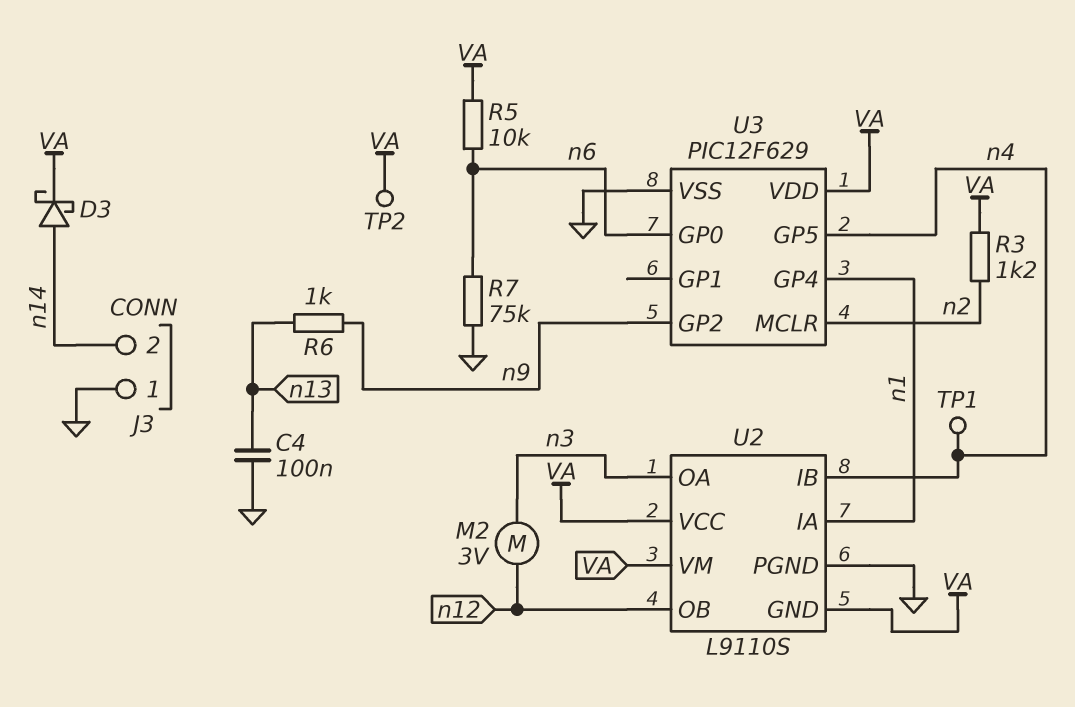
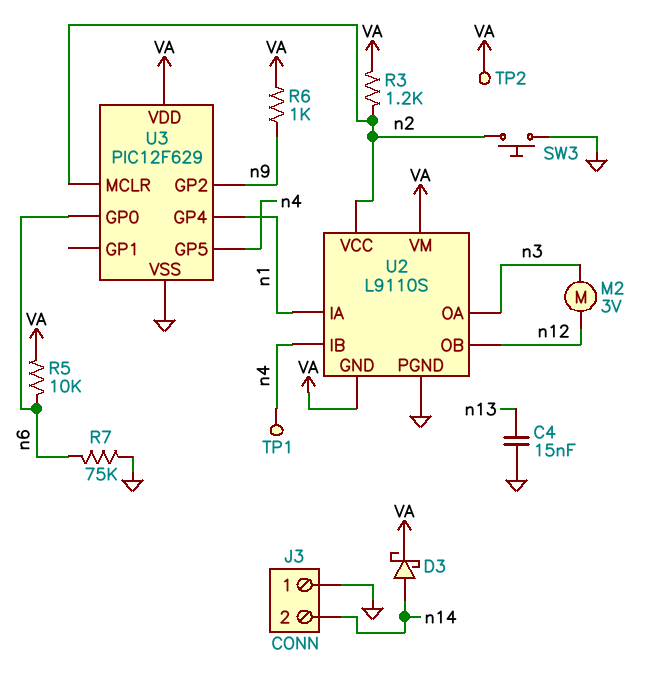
C4: 100nF (GND, n13) -> 15nF (GND, n13)
R6: 1k (n9, n13) -> 1k (VA, n9)
SW3: none -> button (GND, n2)
U2 pin VCC: VA -> n2

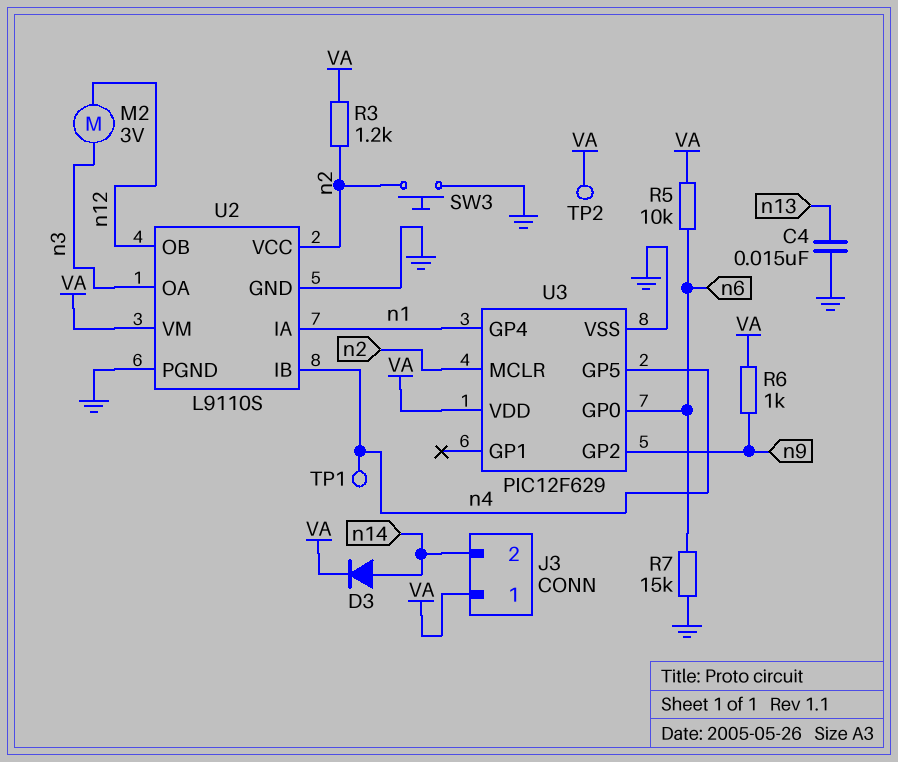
D3: schottky (A n14, K VA) -> diode (A n14, K VA)
J3 pin 1: GND -> VA
R7: 75k (GND, n6) -> 15k (GND, n6)
U2 pin GND: VA -> GND

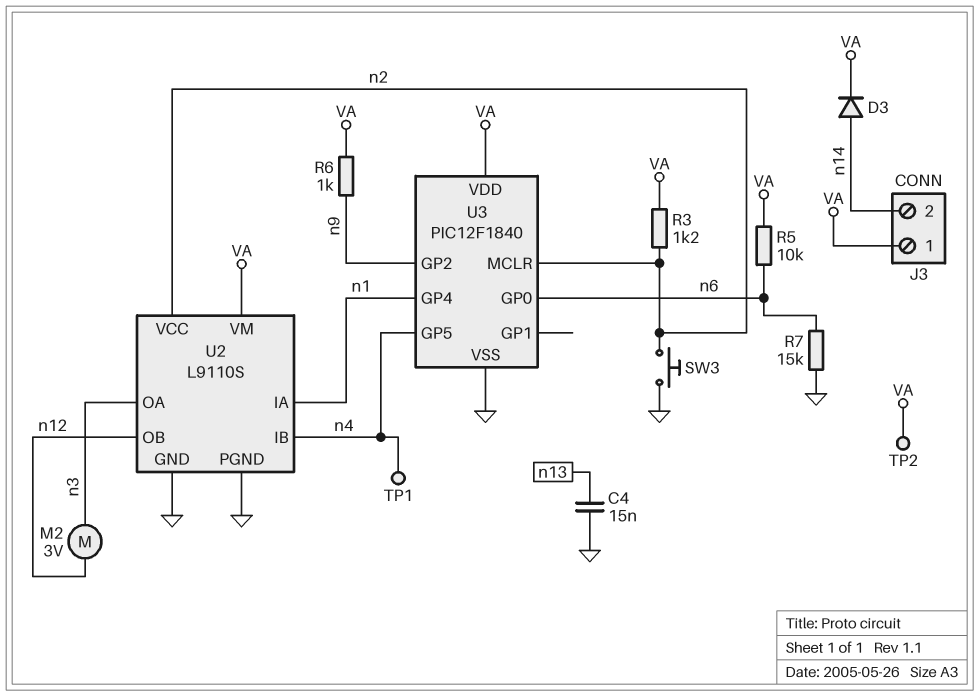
U3: PIC12F629 -> PIC12F1840

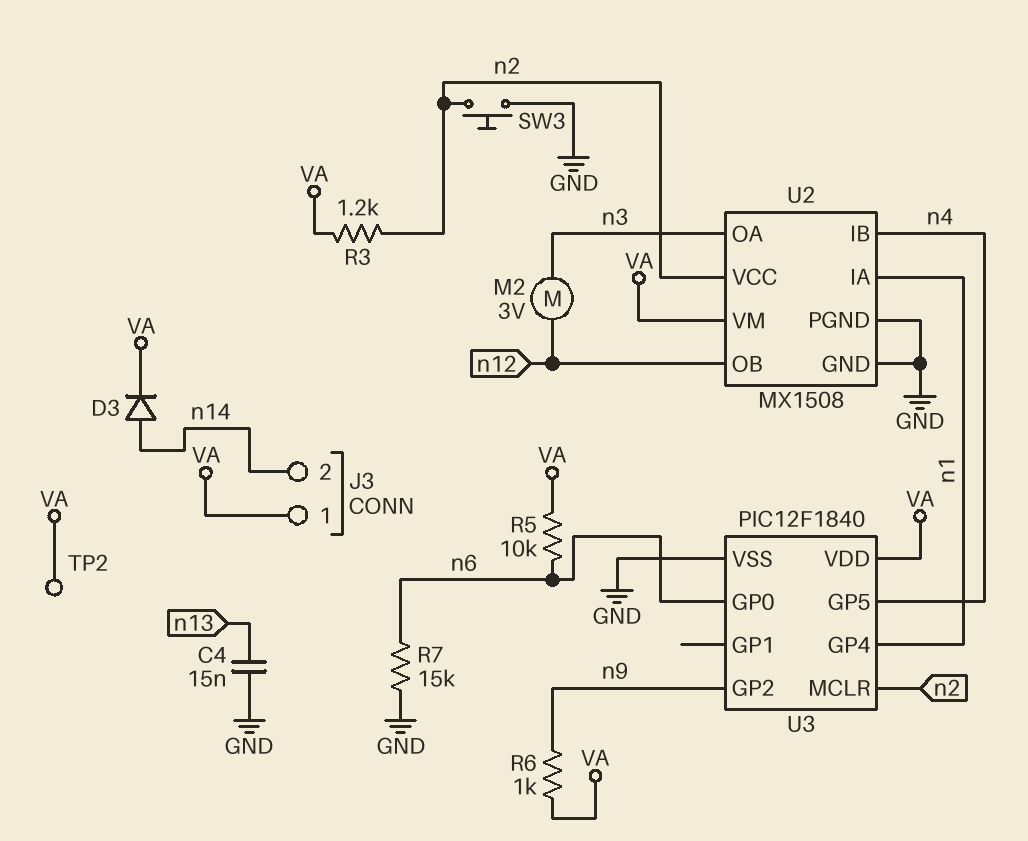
TP1: test point (n4) -> none
U2: L9110S -> MX1508

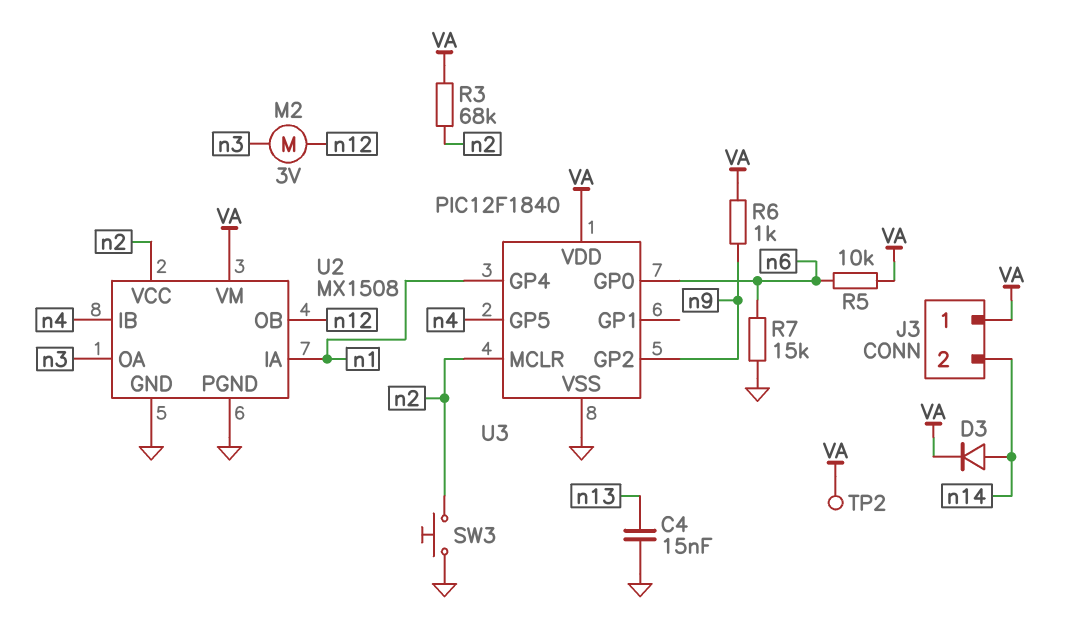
R3: 1.2k (VA, n2) -> 68k (VA, n2)

